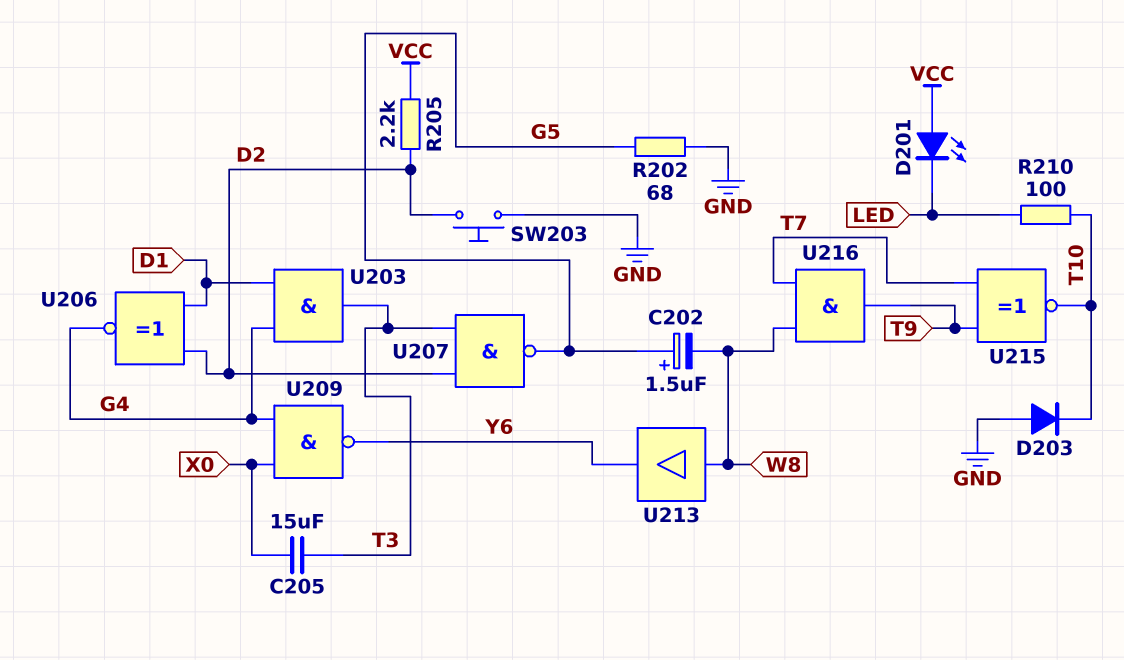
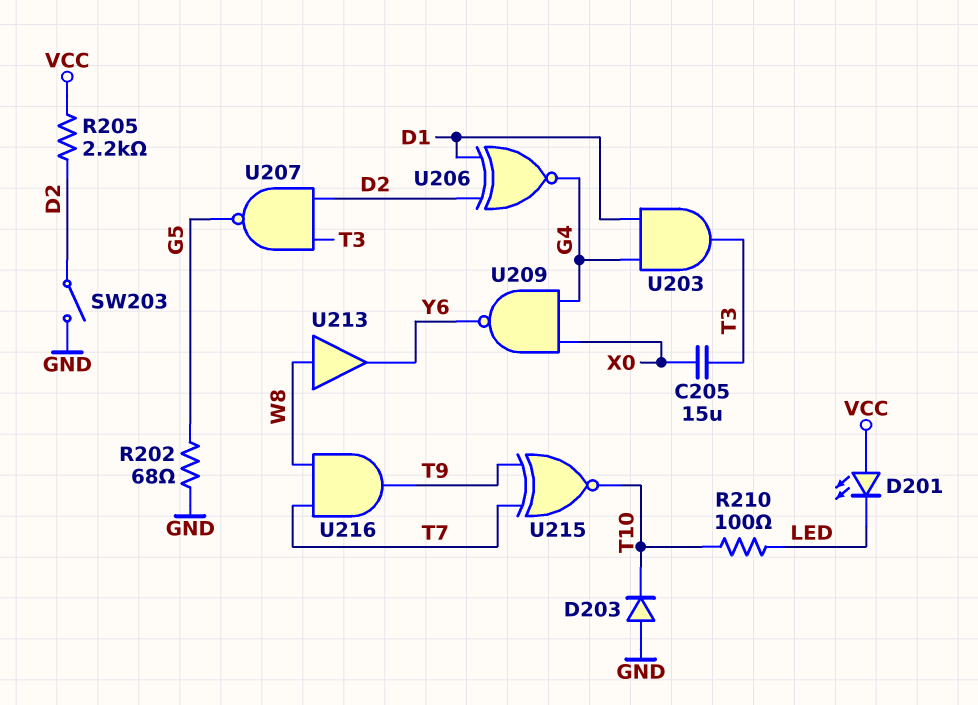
C202: 1.5uF (plus G5, minus W8) -> none
SW203: button (D2, GND) -> switch (D2, GND)

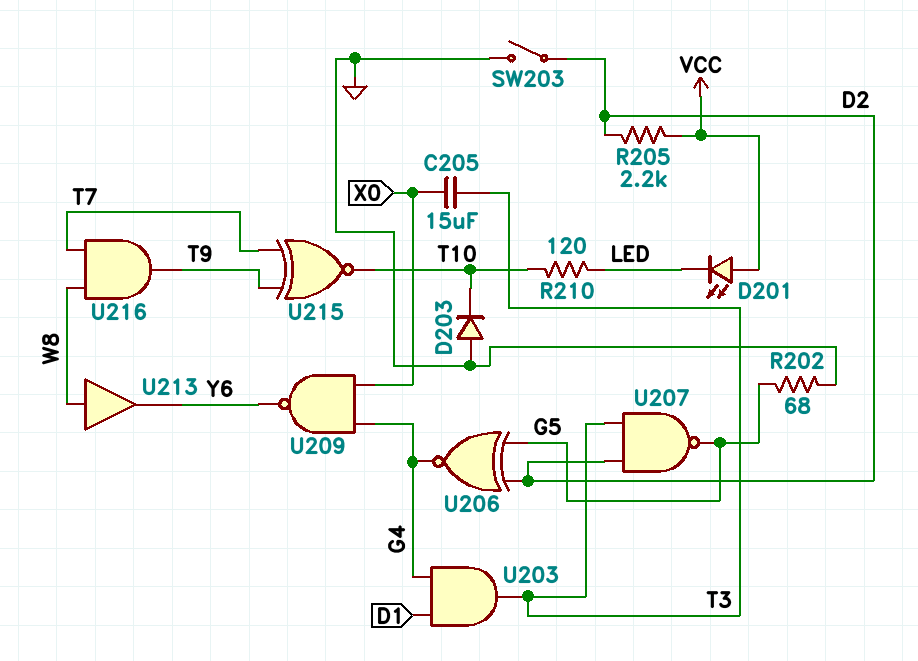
R210: 100 (LED, T10) -> 120 (LED, T10)
U206: XNOR (in D1, in D2, out G4) -> XNOR (in D2, in G5, out G4)

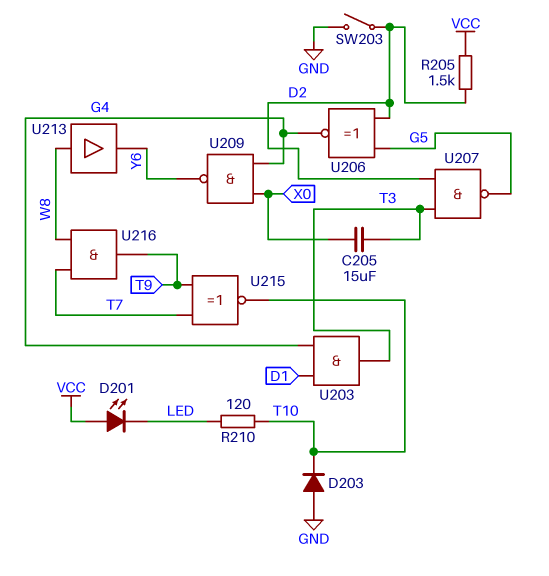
R202: 68 (G5, GND) -> none
R205: 2.2k (D2, VCC) -> 1.5k (D2, VCC)

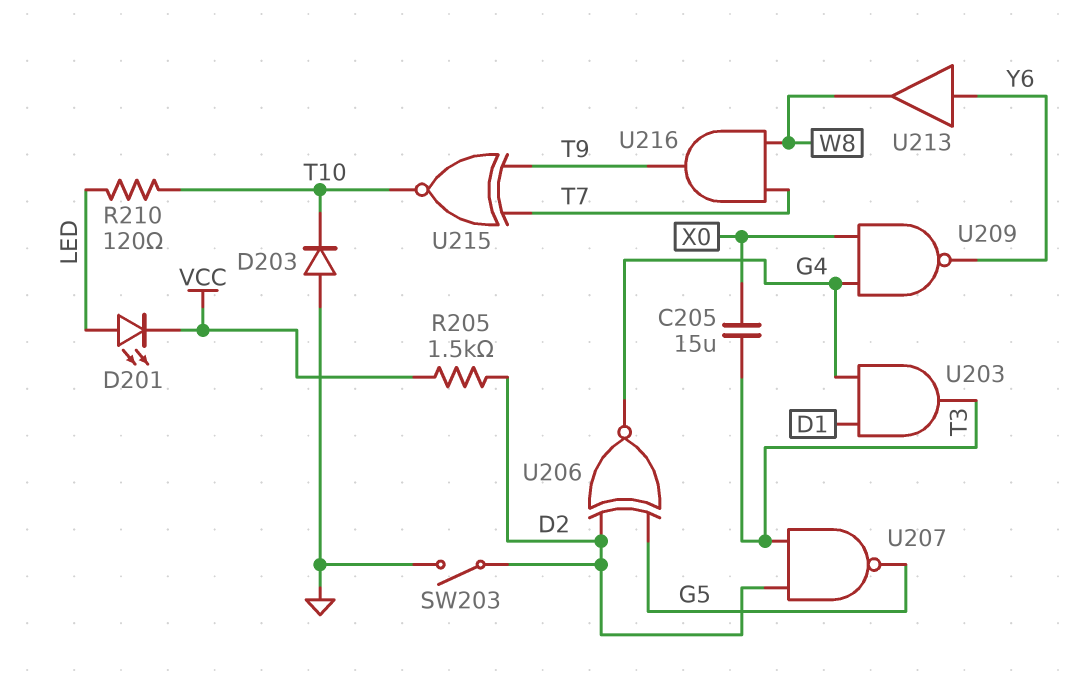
D201: LED (A VCC, K LED) -> LED (A LED, K VCC)
U213: buffer (in W8, out Y6) -> buffer (in Y6, out W8)

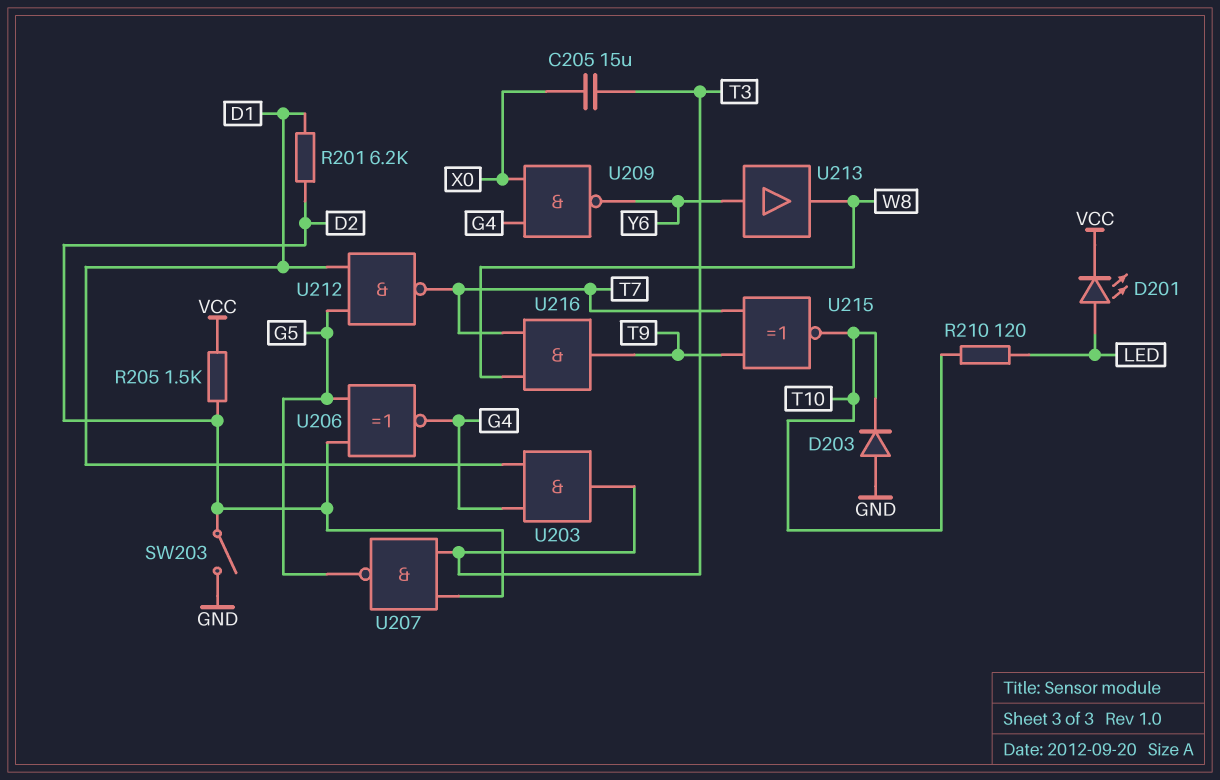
R201: none -> 6.2k (D1, D2)
U212: none -> NAND (in D1, in G5, out T7)

